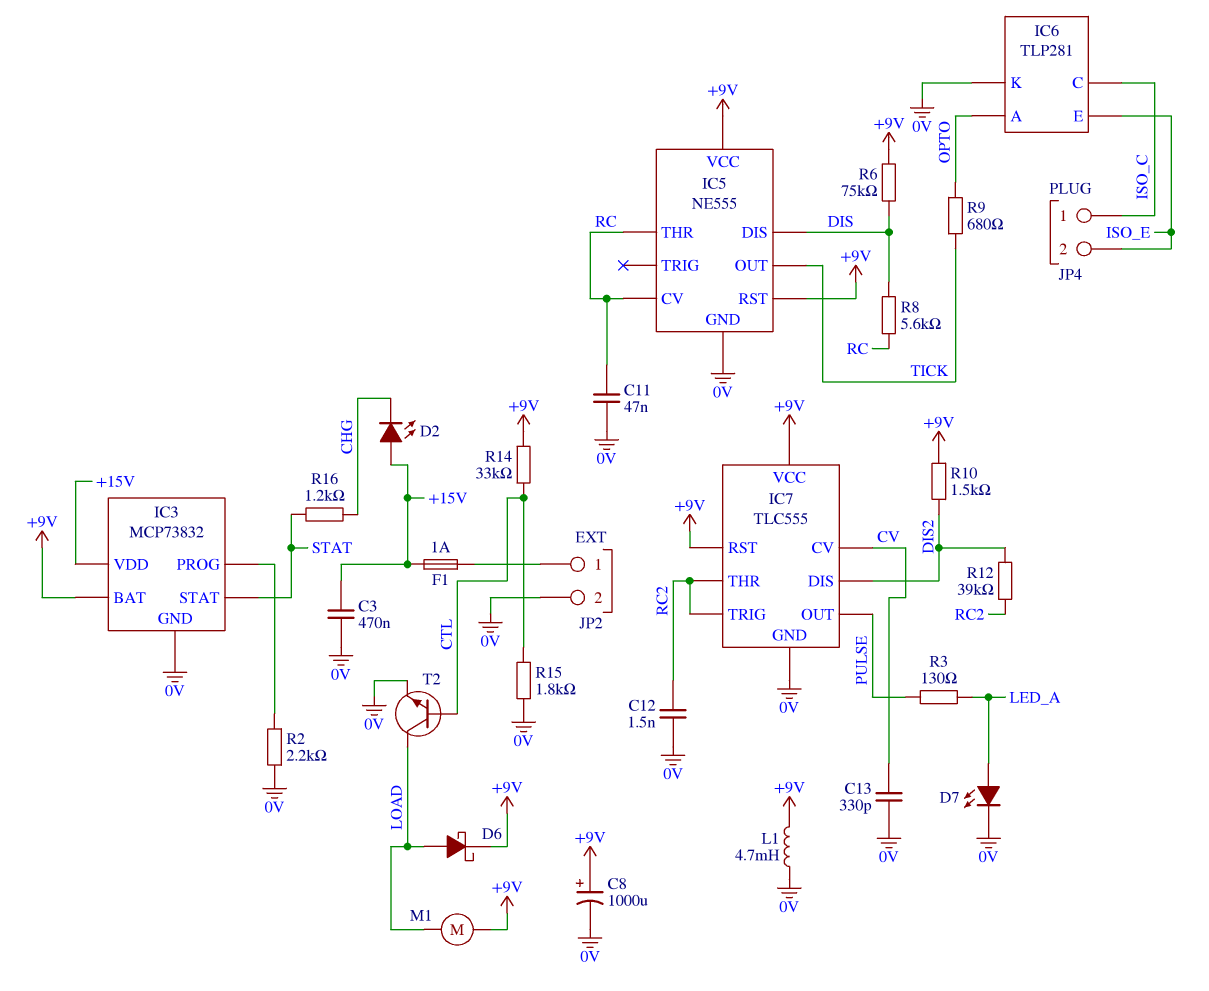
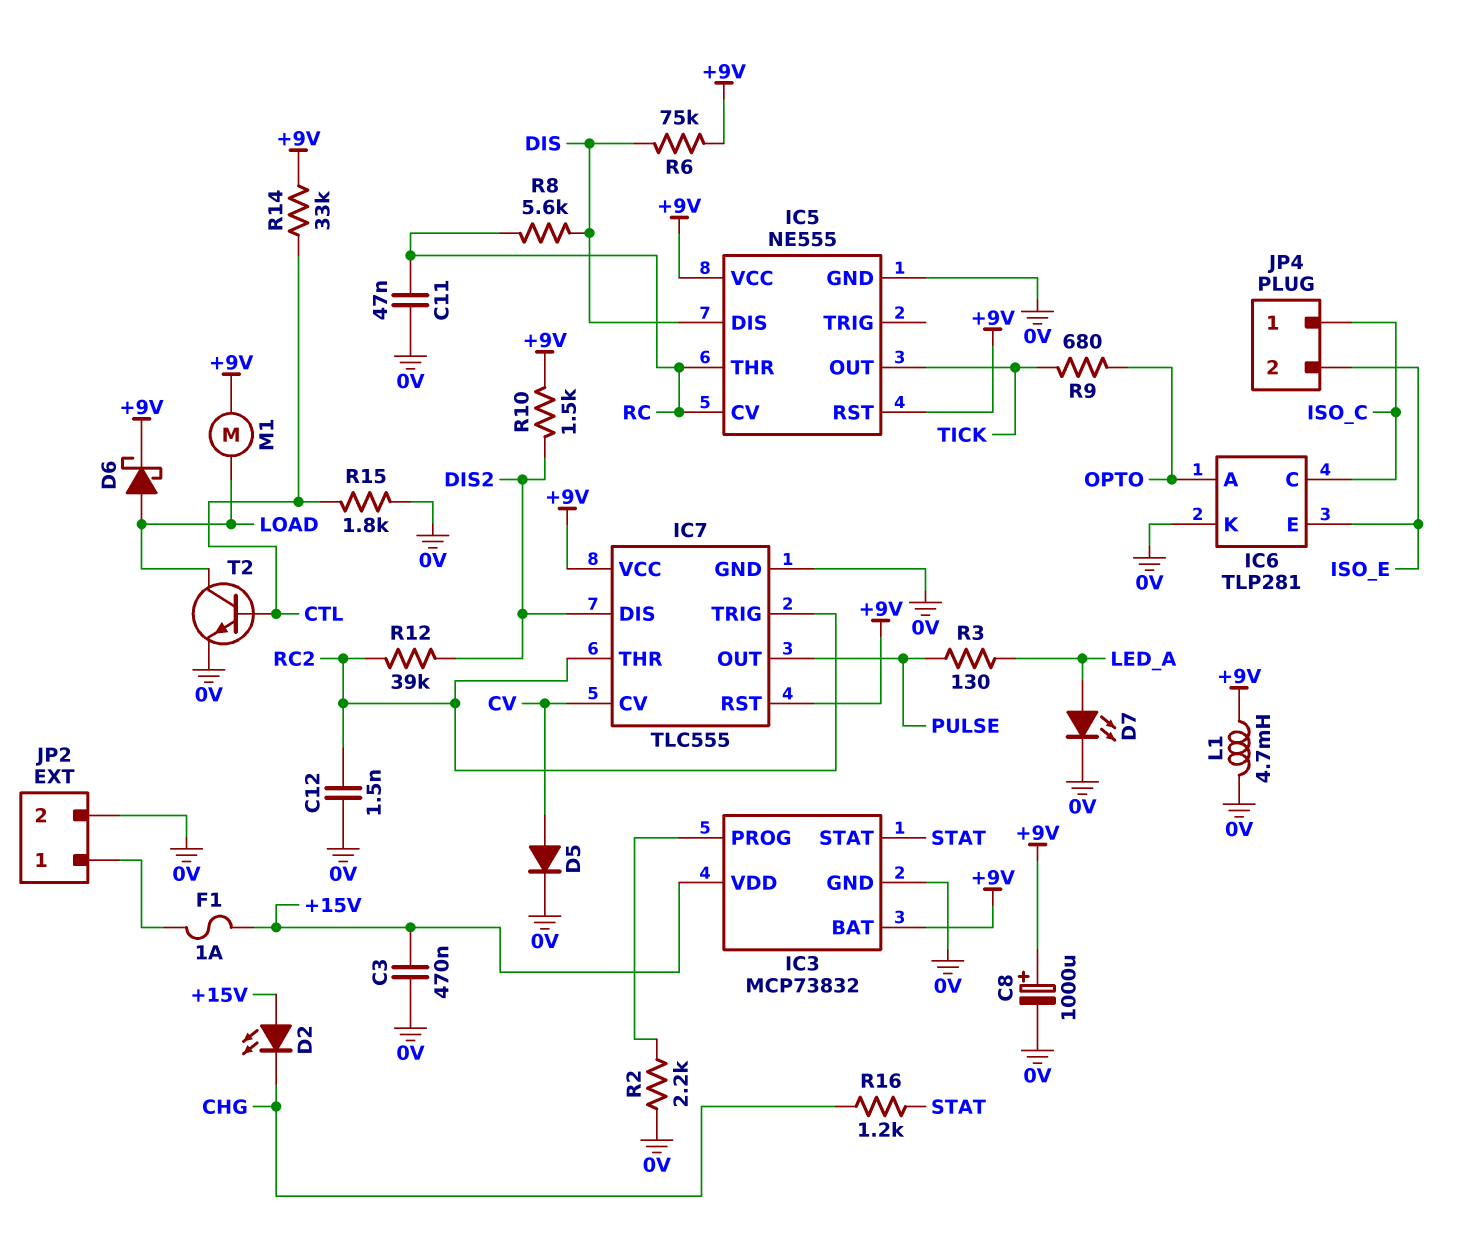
C13: 330pF (0V, CV) -> none
D5: none -> diode (A CV, K 0V)

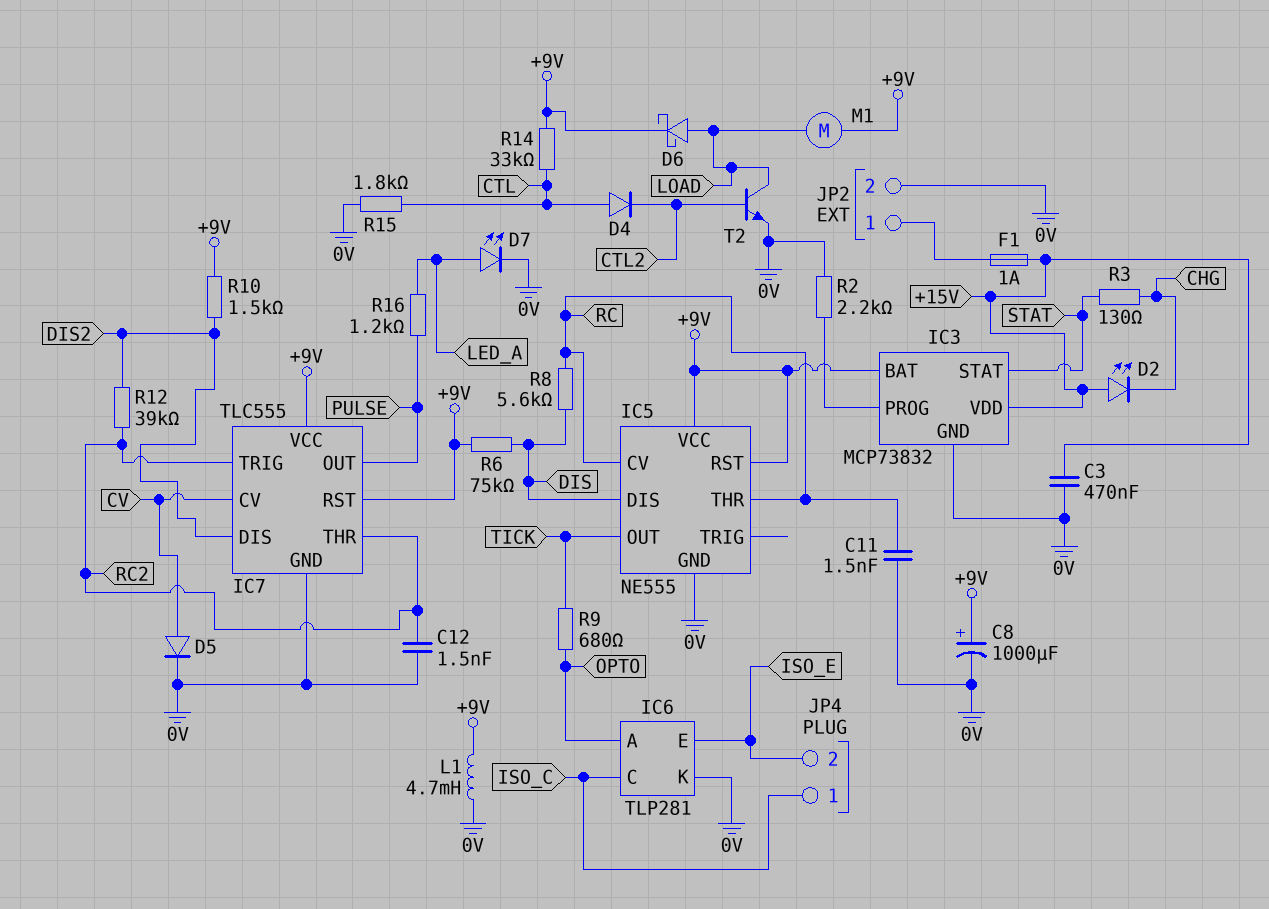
C11: 47nF (0V, RC) -> 1.5nF (0V, RC)
D4: none -> diode (A CTL, K CTL2)
R3: 130 (LED_A, PULSE) -> 130 (CHG, STAT)
R16: 1.2k (CHG, STAT) -> 1.2k (LED_A, PULSE)
T2: NPN (B CTL, C LOAD, E 0V) -> NPN (B CTL2, C LOAD, E 0V)

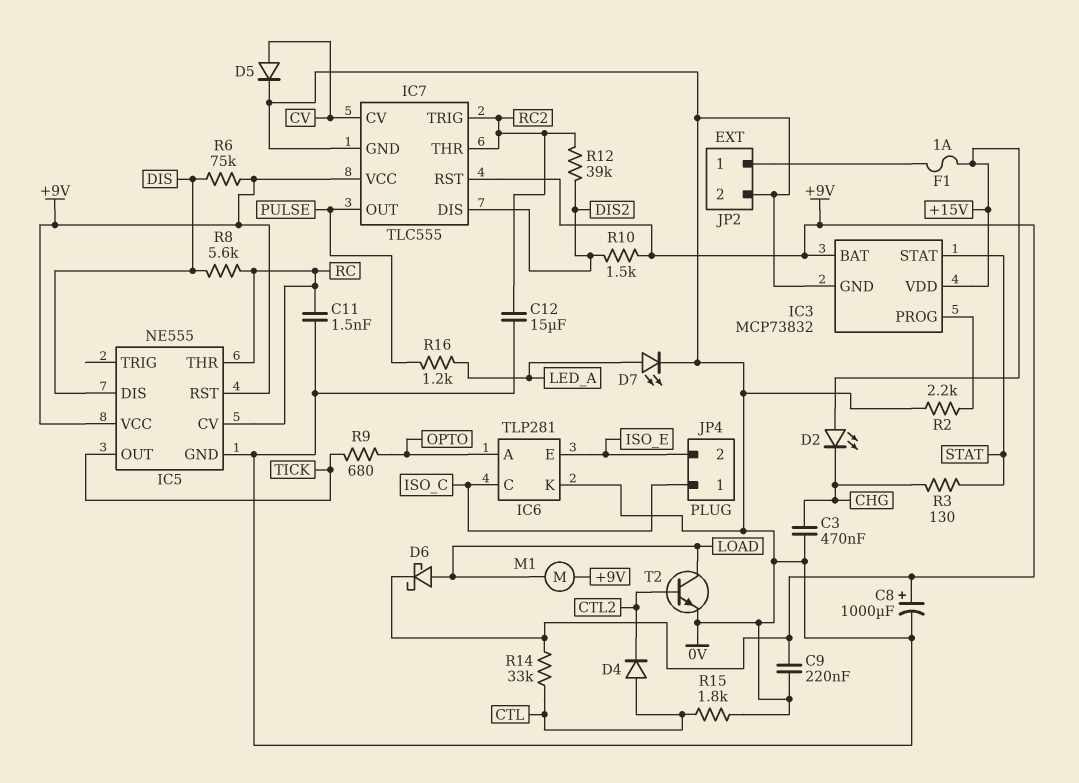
C3: 470nF (+15V, 0V) -> 470nF (0V, CHG)
C9: none -> 220nF (+9V, 0V)
C12: 1.5nF (0V, RC2) -> 15uF (0V, RC2)
L1: 4.7mH (+9V, 0V) -> none

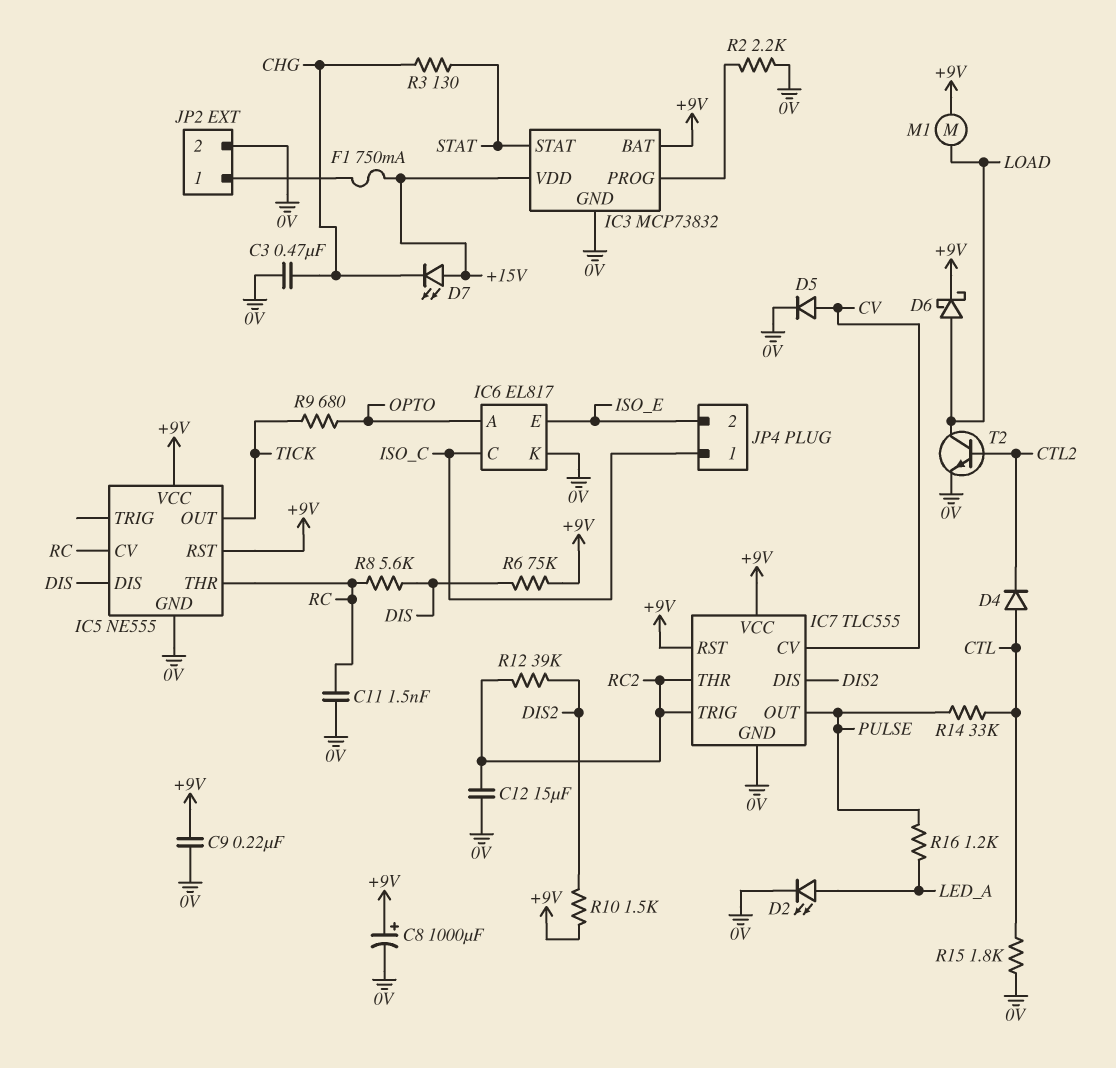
D2: LED (A +15V, K CHG) -> LED (A LED_A, K 0V)
D7: LED (A LED_A, K 0V) -> LED (A +15V, K CHG)
F1: 1A (+15V, JP2/1) -> 750mA (+15V, JP2/1)
IC6: TLP281 -> EL817
R14: 33k (+9V, CTL) -> 33k (CTL, PULSE)

